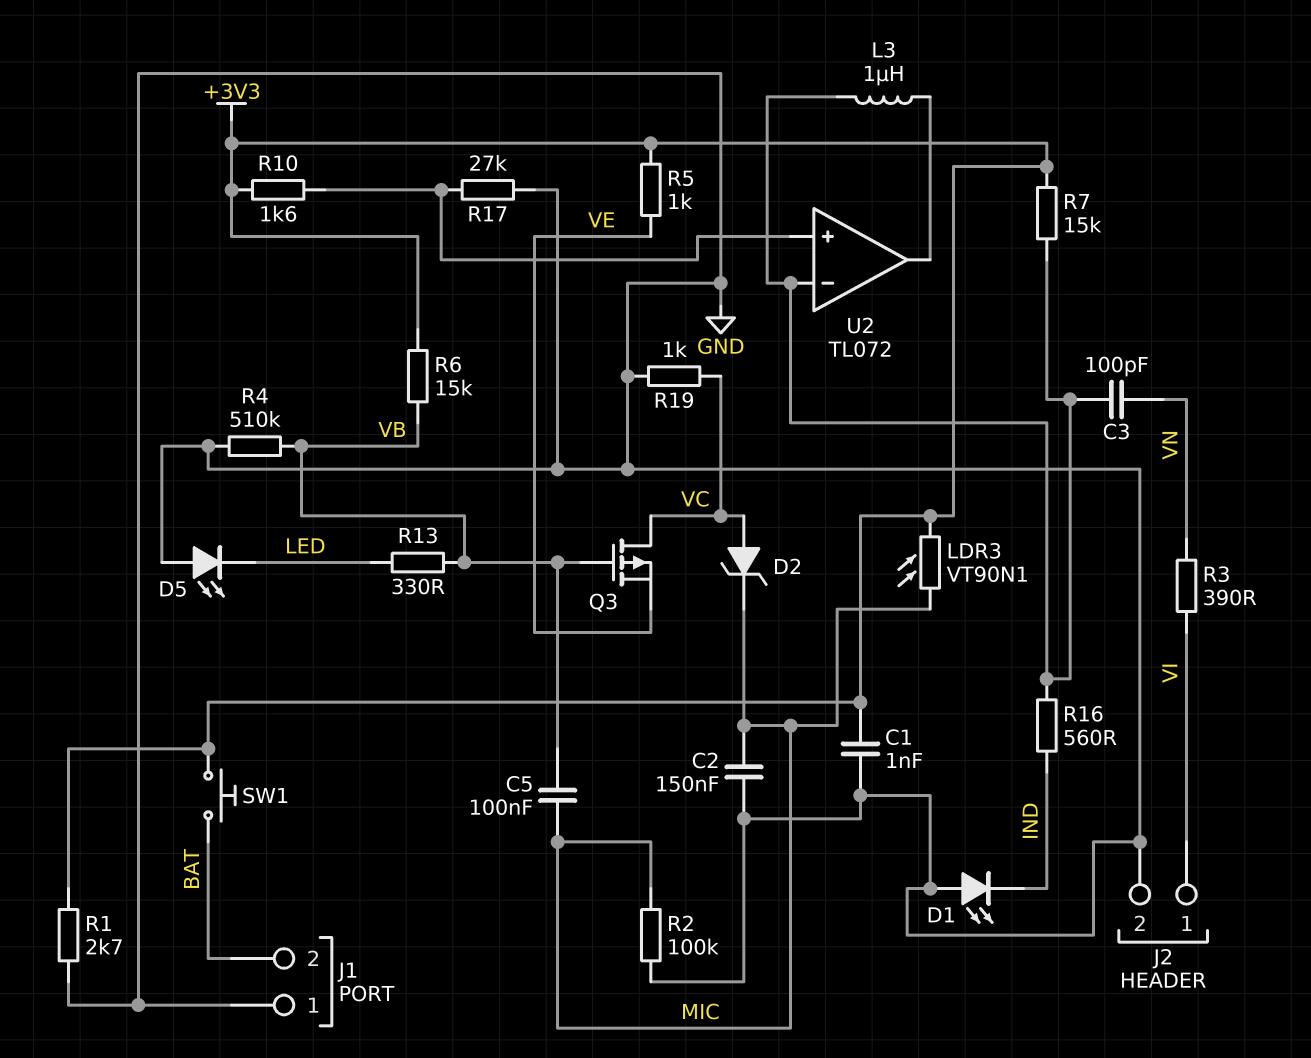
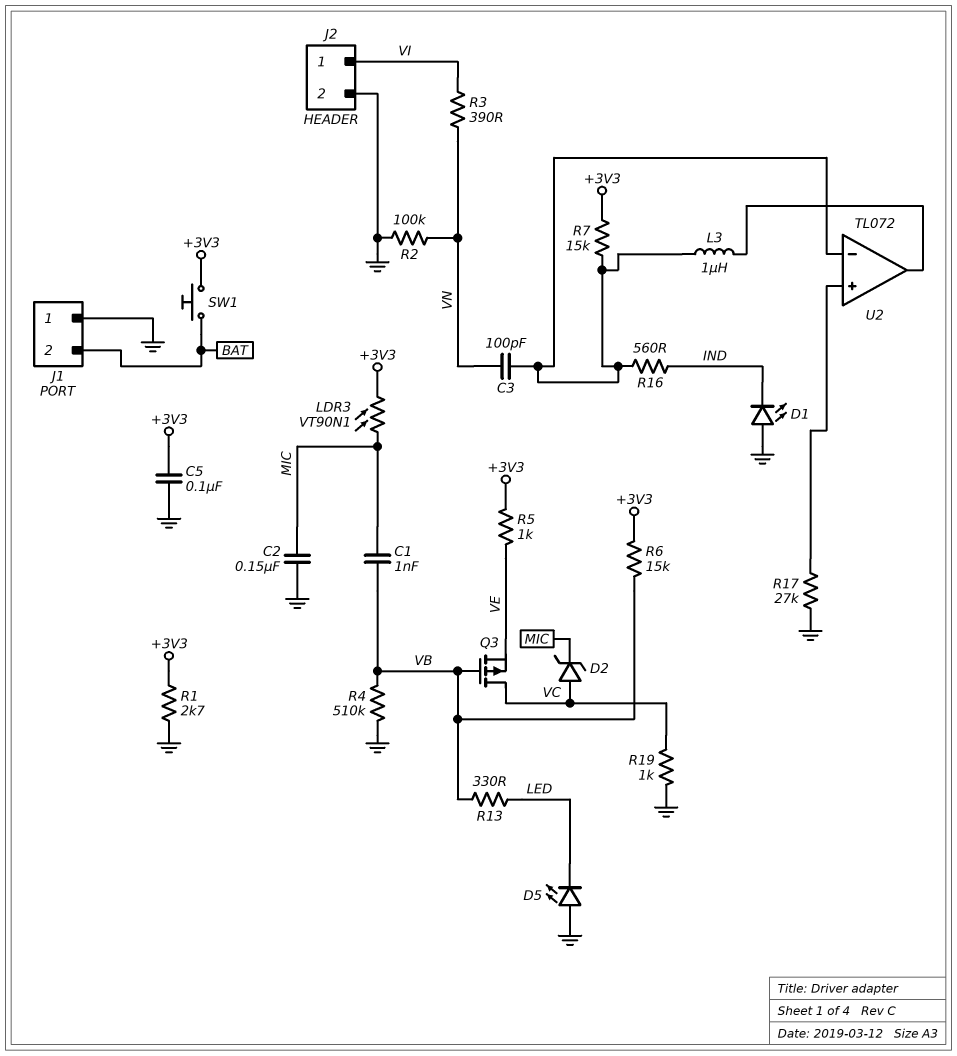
C1: 1nF (+3V3, GND) -> 1nF (MIC, VB)
C5: 100nF (MIC, VB) -> 100nF (+3V3, GND)
R2: 100k (GND, MIC) -> 100k (GND, VN)
R10: 1.6k (+3V3, U2/in+) -> none

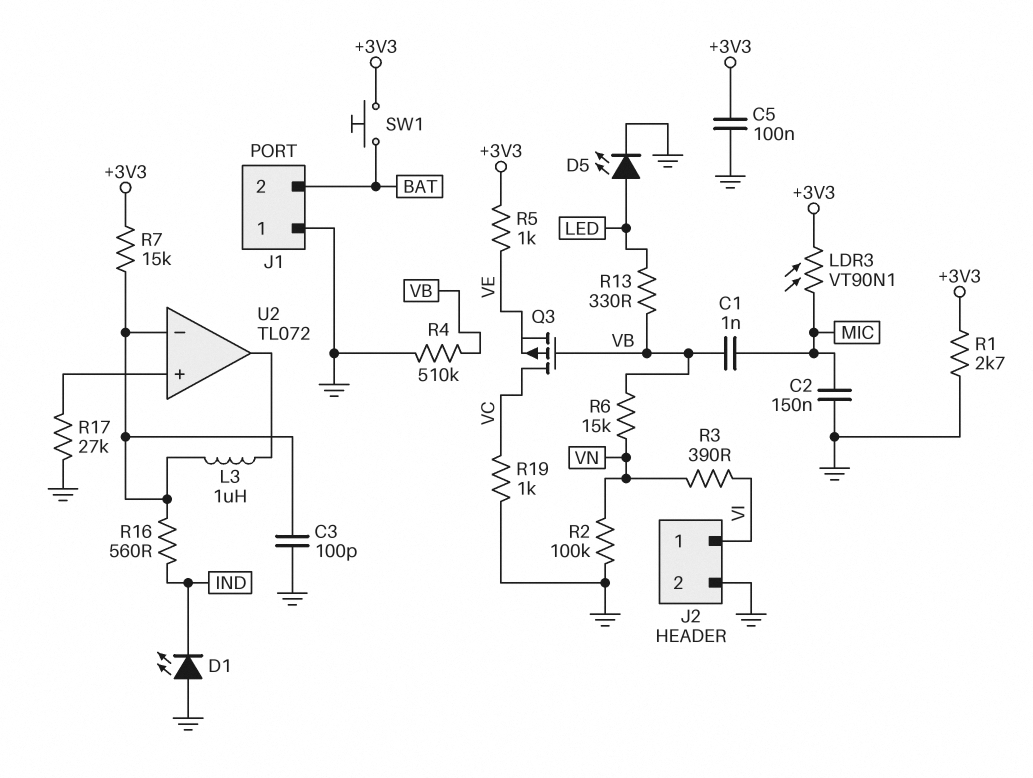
C3: 100pF (U2/in-, VN) -> 100pF (GND, U2/in-)
D2: zener (A VC, K MIC) -> none
D5: LED (A GND, K LED) -> LED (A LED, K GND)
R6: 15k (+3V3, VB) -> 15k (VB, VN)

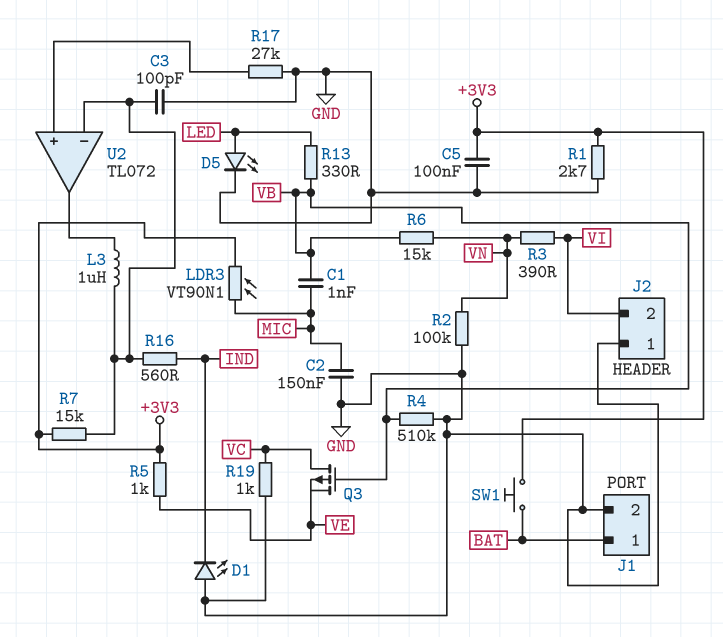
J1 pin 1: GND -> BAT
J1 pin 2: BAT -> GND
J2 pin 1: VI -> GND
J2 pin 2: GND -> VI

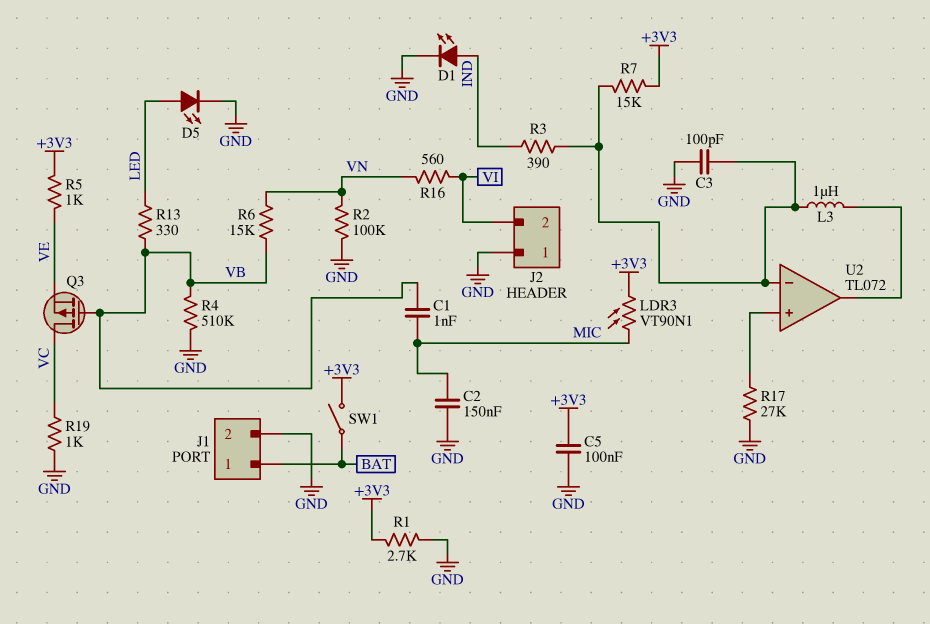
D1: LED (A GND, K IND) -> LED (A IND, K GND)
R3: 390 (VI, VN) -> 390 (IND, U2/in-)
R16: 560 (IND, U2/in-) -> 560 (VI, VN)
SW1: button (+3V3, BAT) -> switch (+3V3, BAT)

